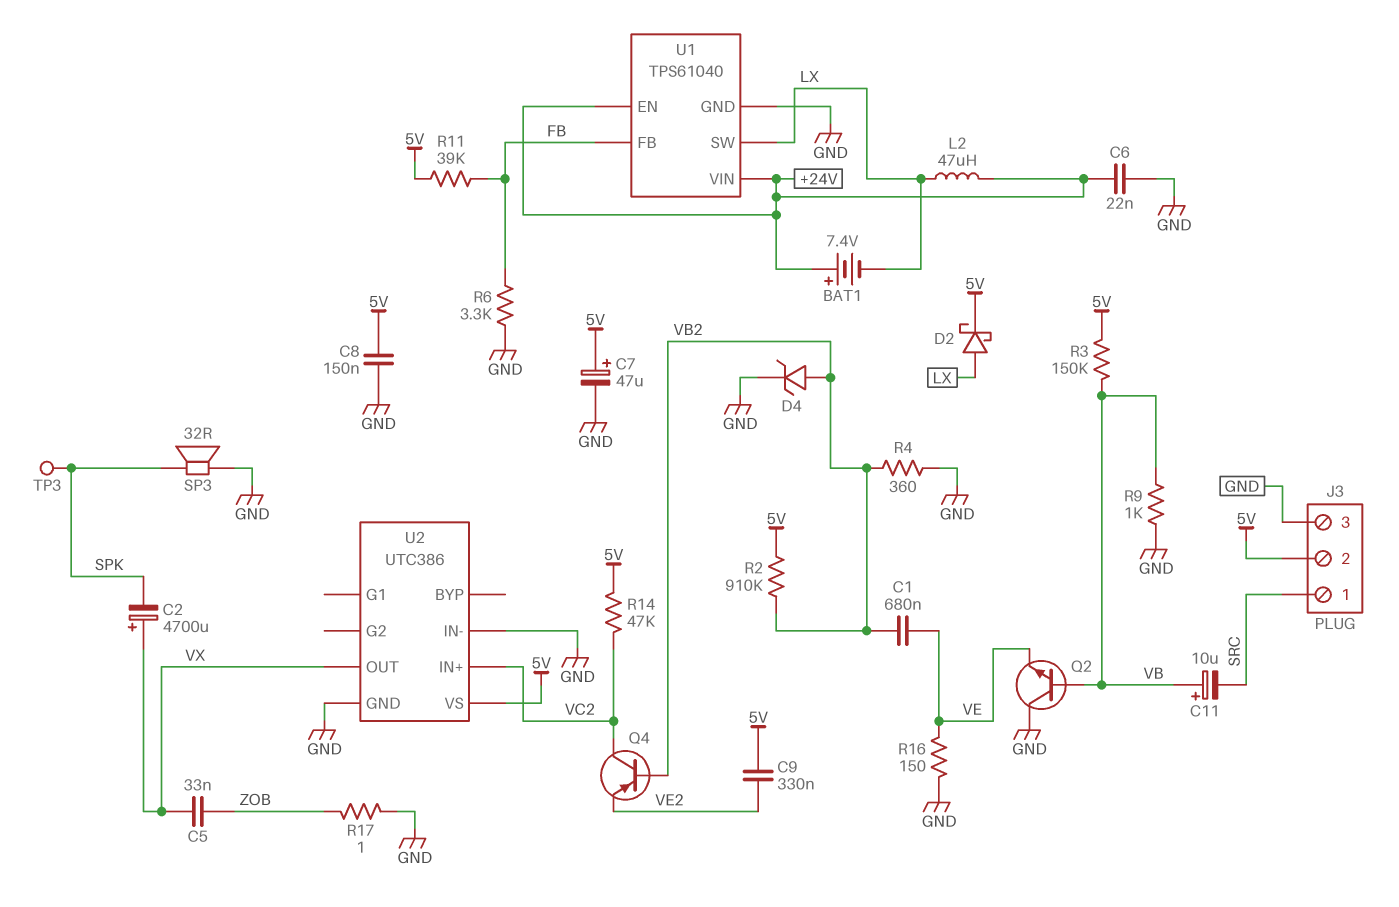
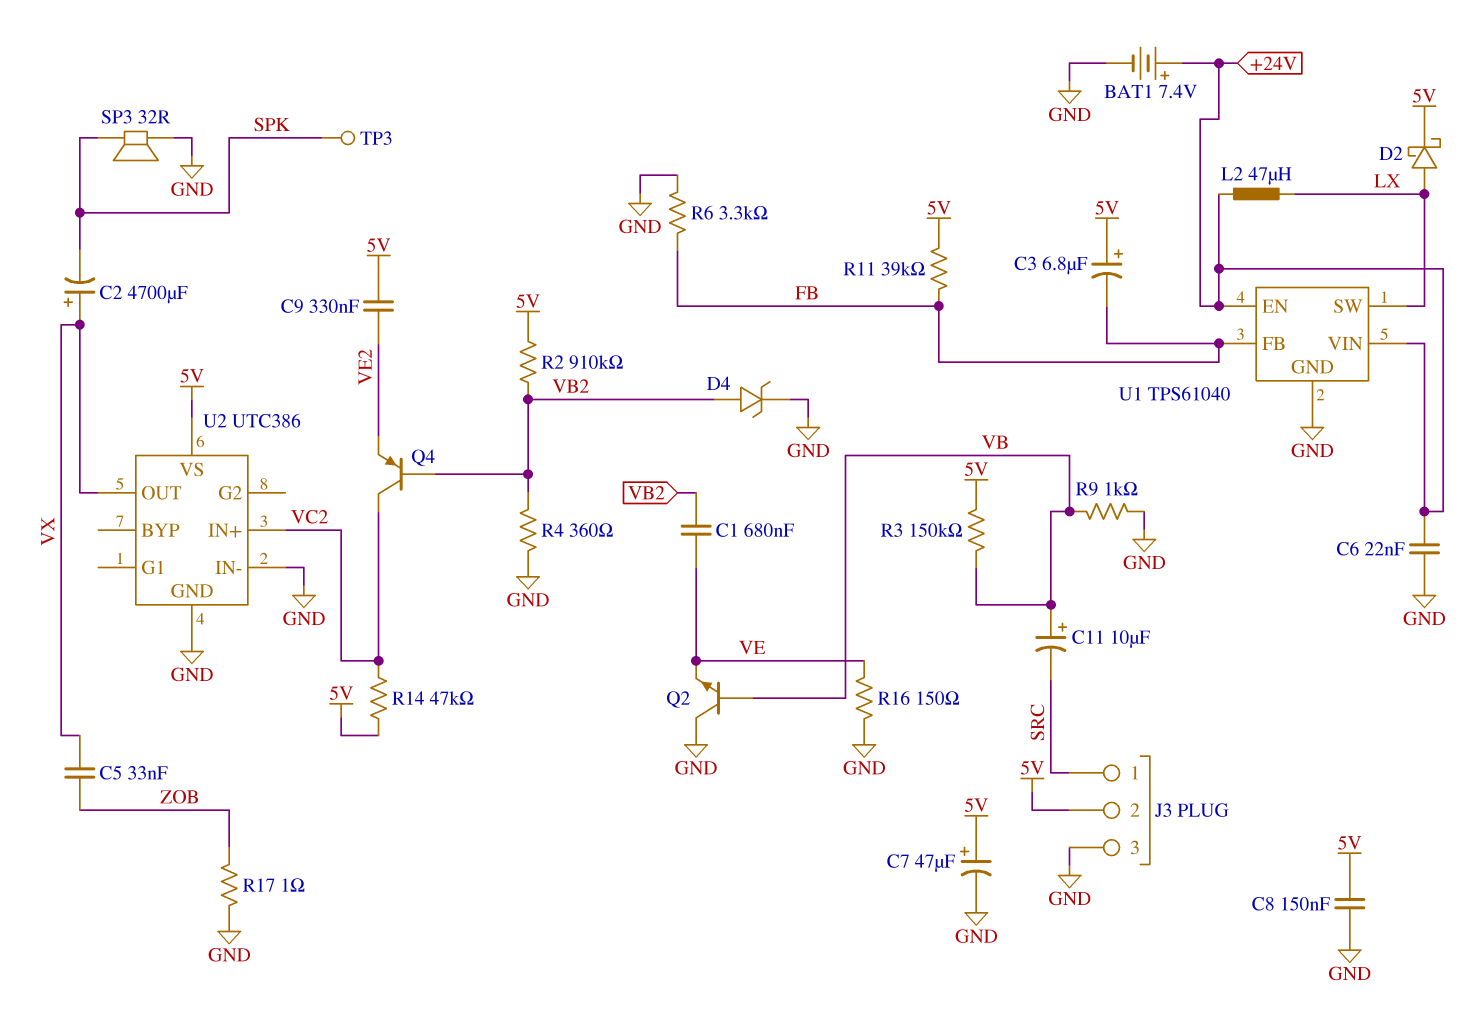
BAT1: 7.4V (plus +24V, minus LX) -> 7.4V (plus +24V, minus GND)
C3: none -> 6.8uF (plus 5V, minus FB)

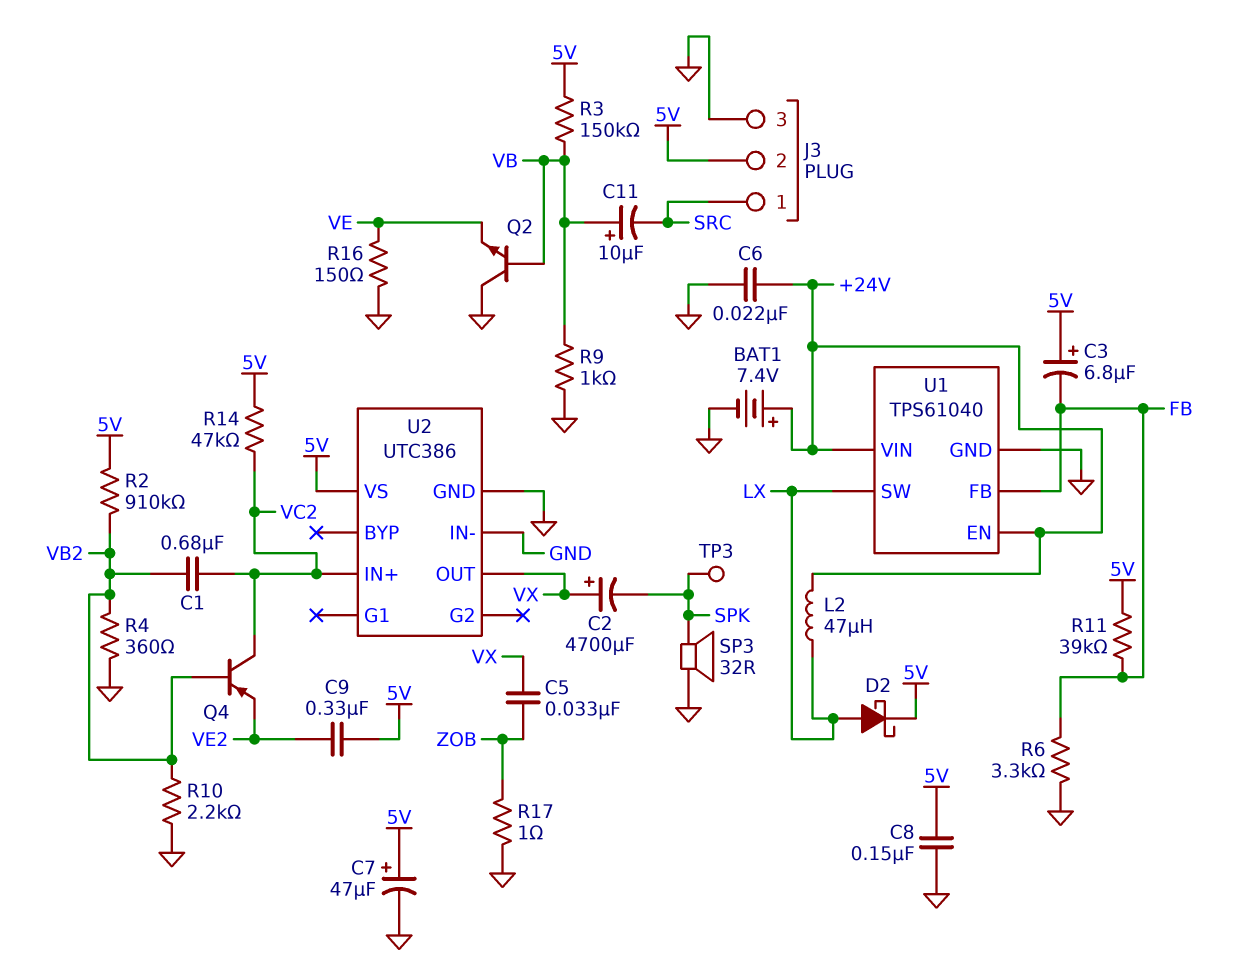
C1: 680nF (VB2, VE) -> 680nF (VB2, VC2)
D4: zener (A VB2, K GND) -> none
R10: none -> 2.2k (GND, VB2)

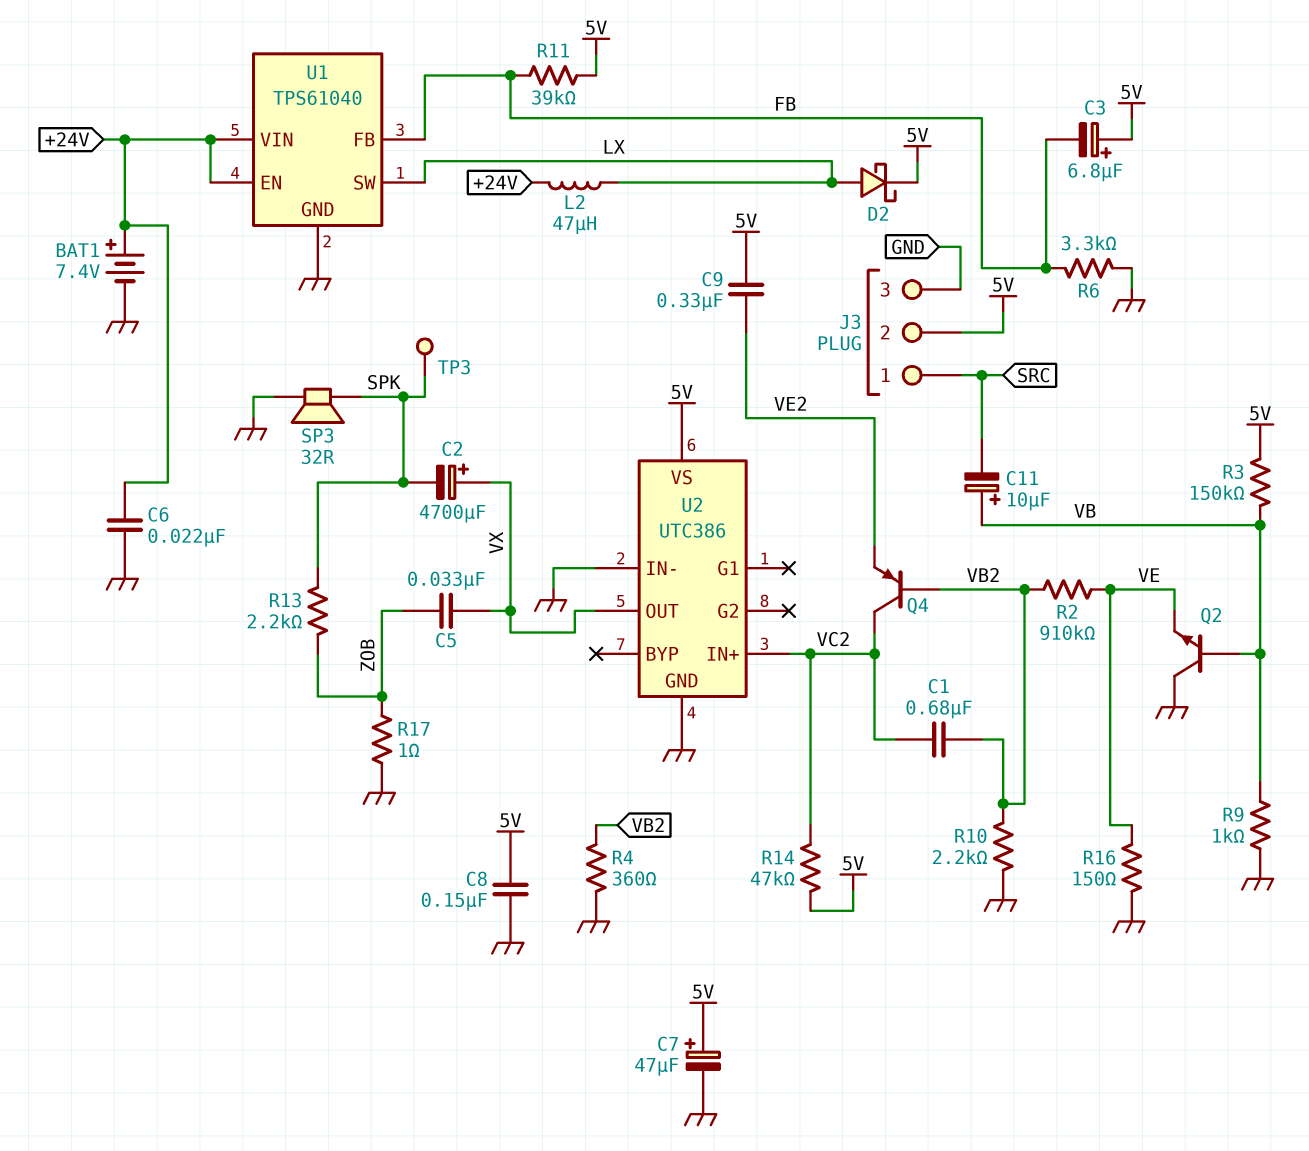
R2: 910k (5V, VB2) -> 910k (VB2, VE)
R13: none -> 2.2k (SPK, ZOB)

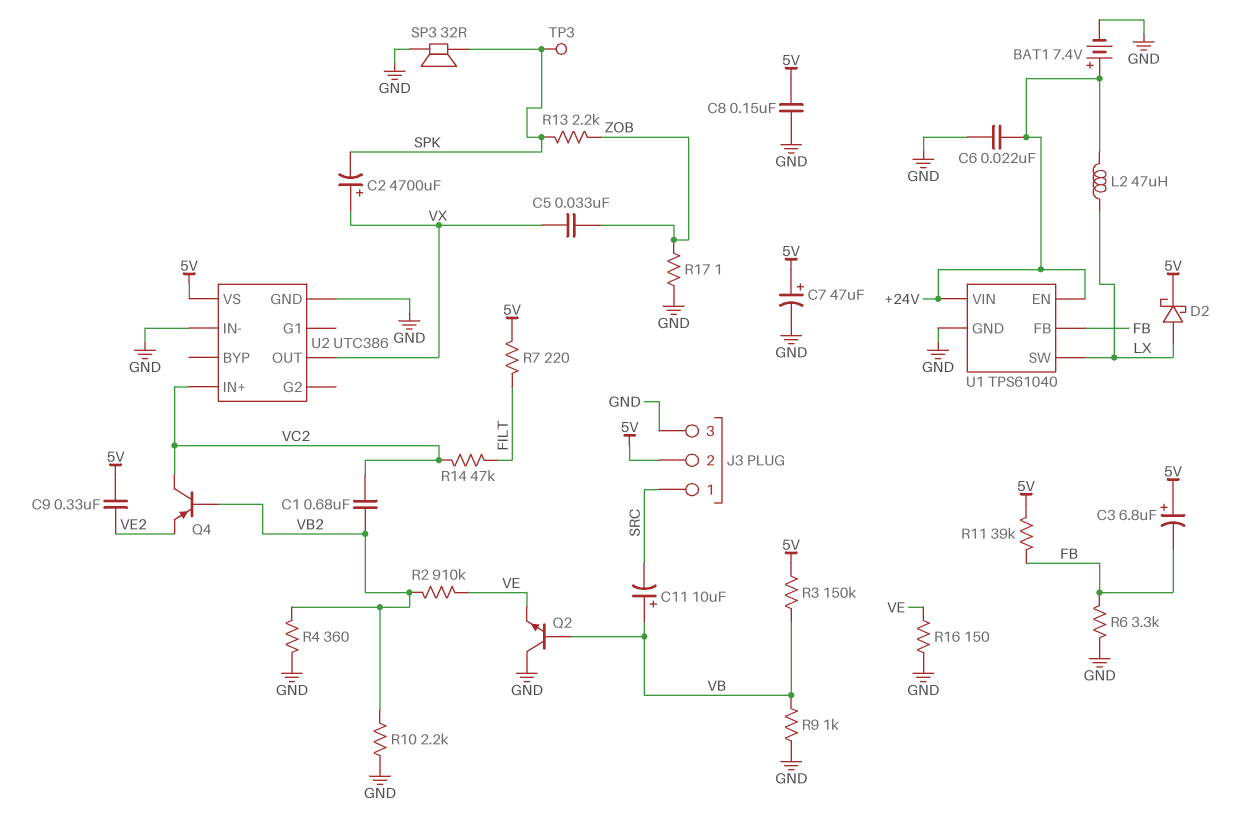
R7: none -> 220 (5V, FILT)
R14: 47k (5V, VC2) -> 47k (FILT, VC2)

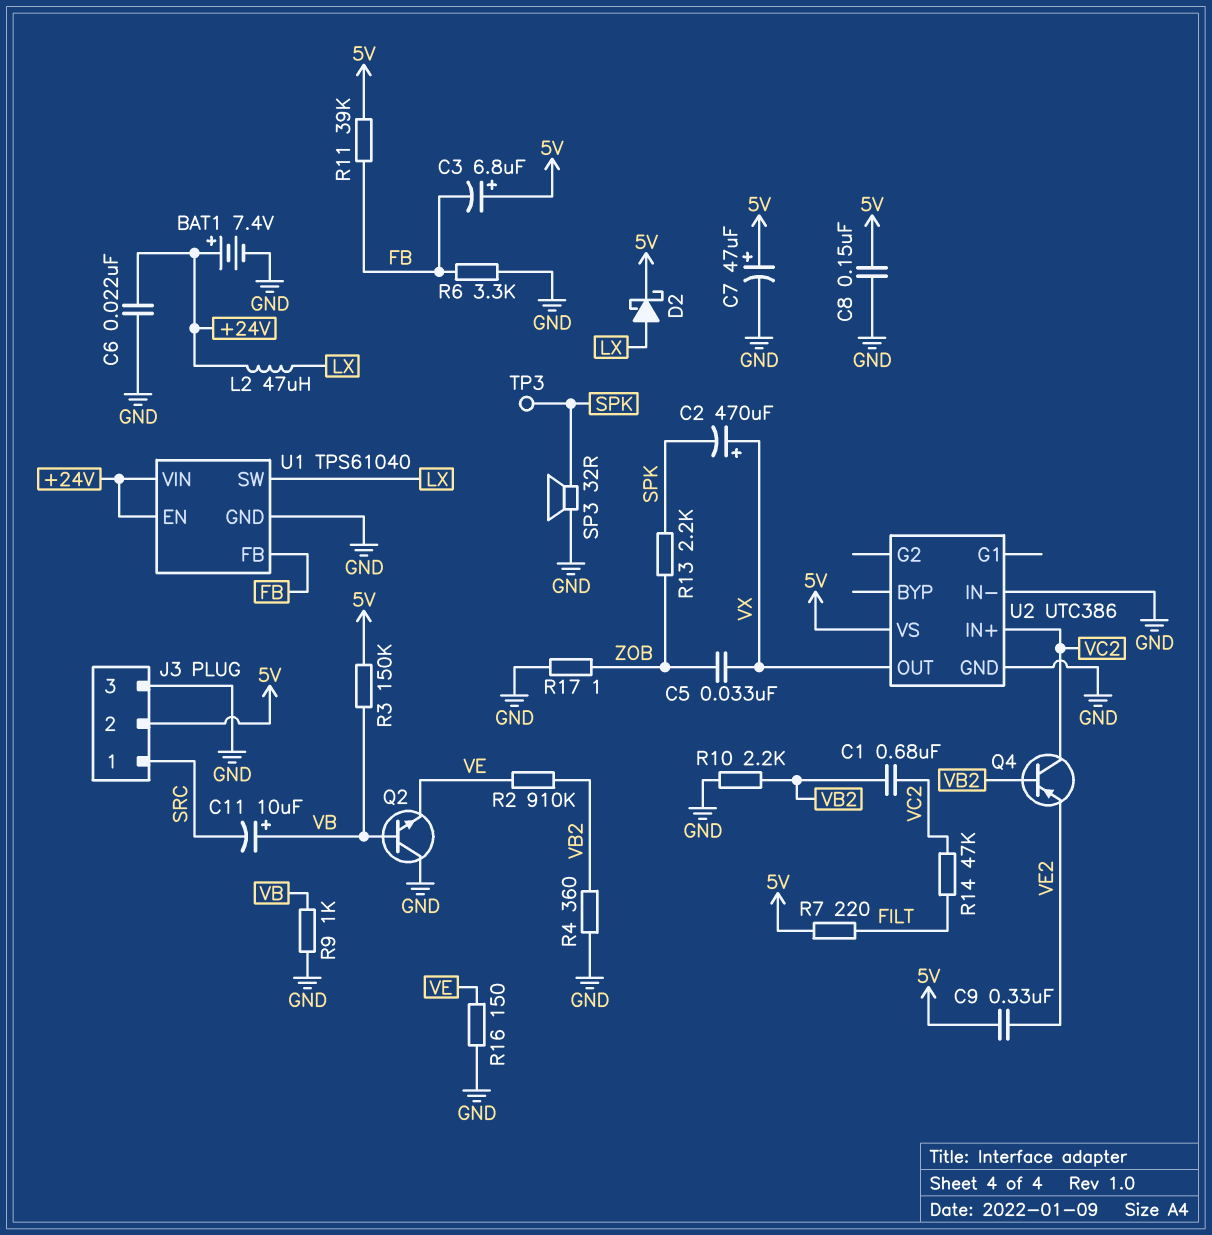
C2: 4700uF (plus VX, minus SPK) -> 470uF (plus VX, minus SPK)

